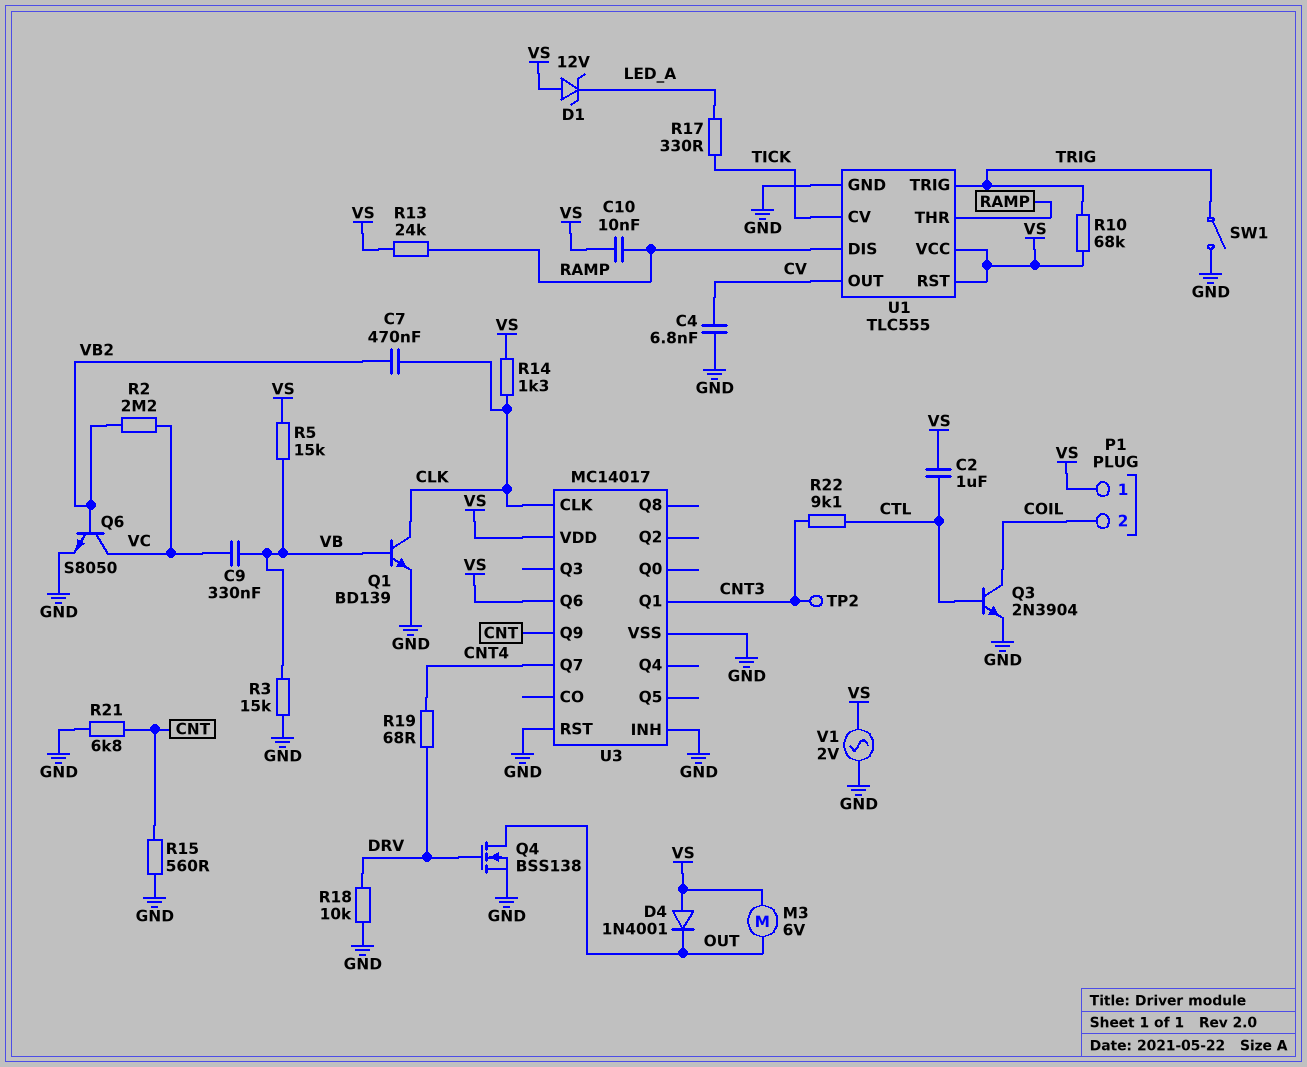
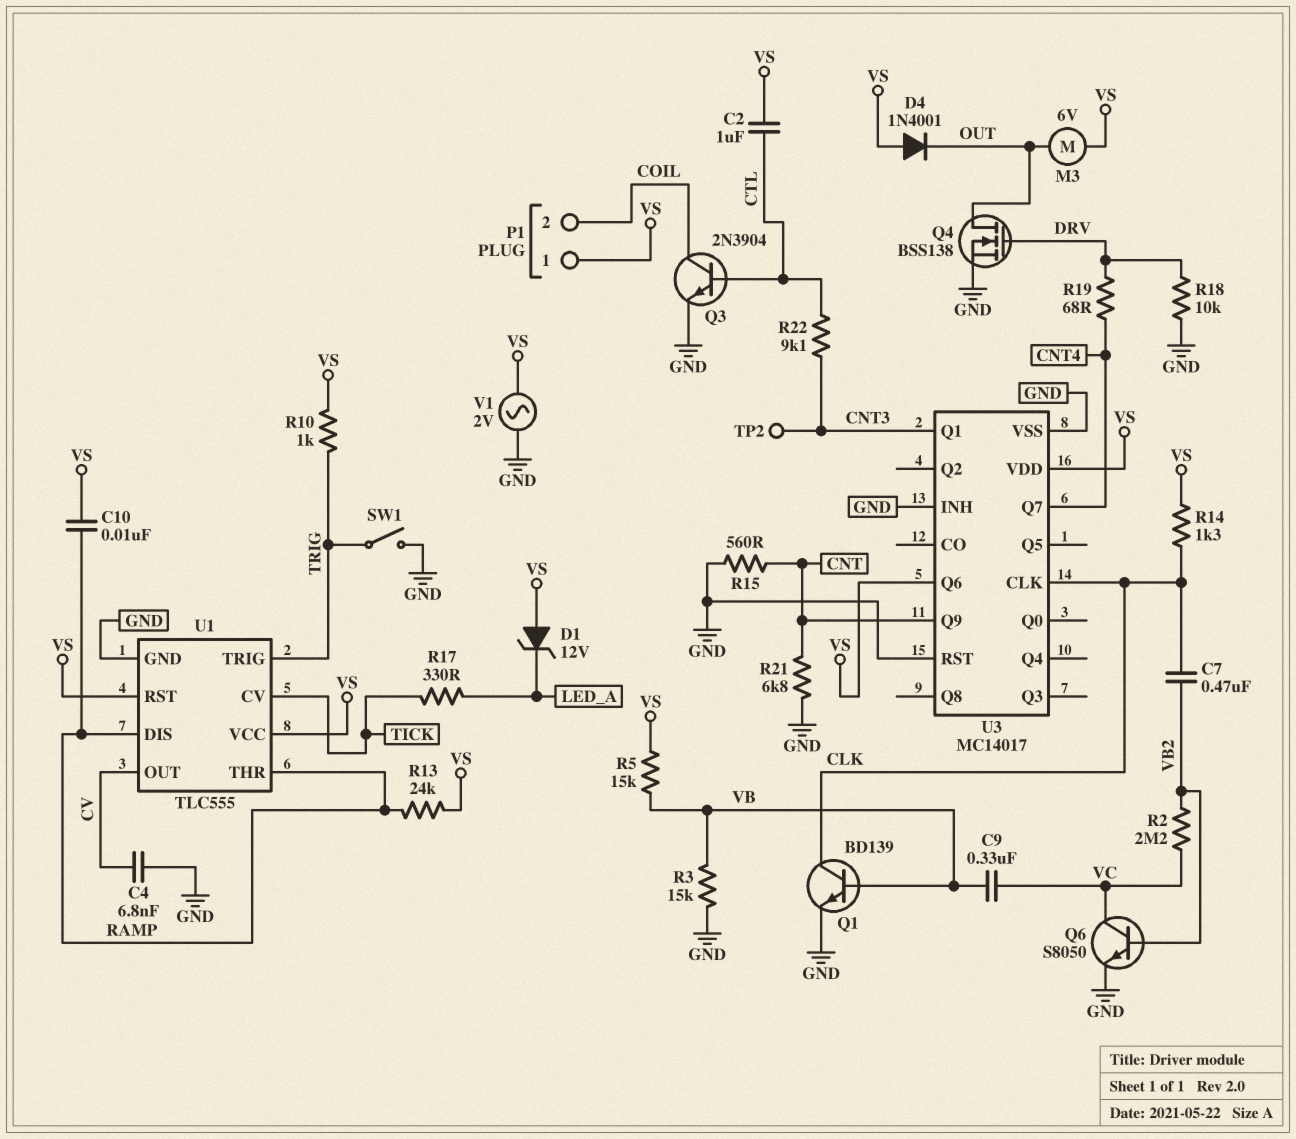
R10: 68k (TRIG, VS) -> 1k (TRIG, VS)

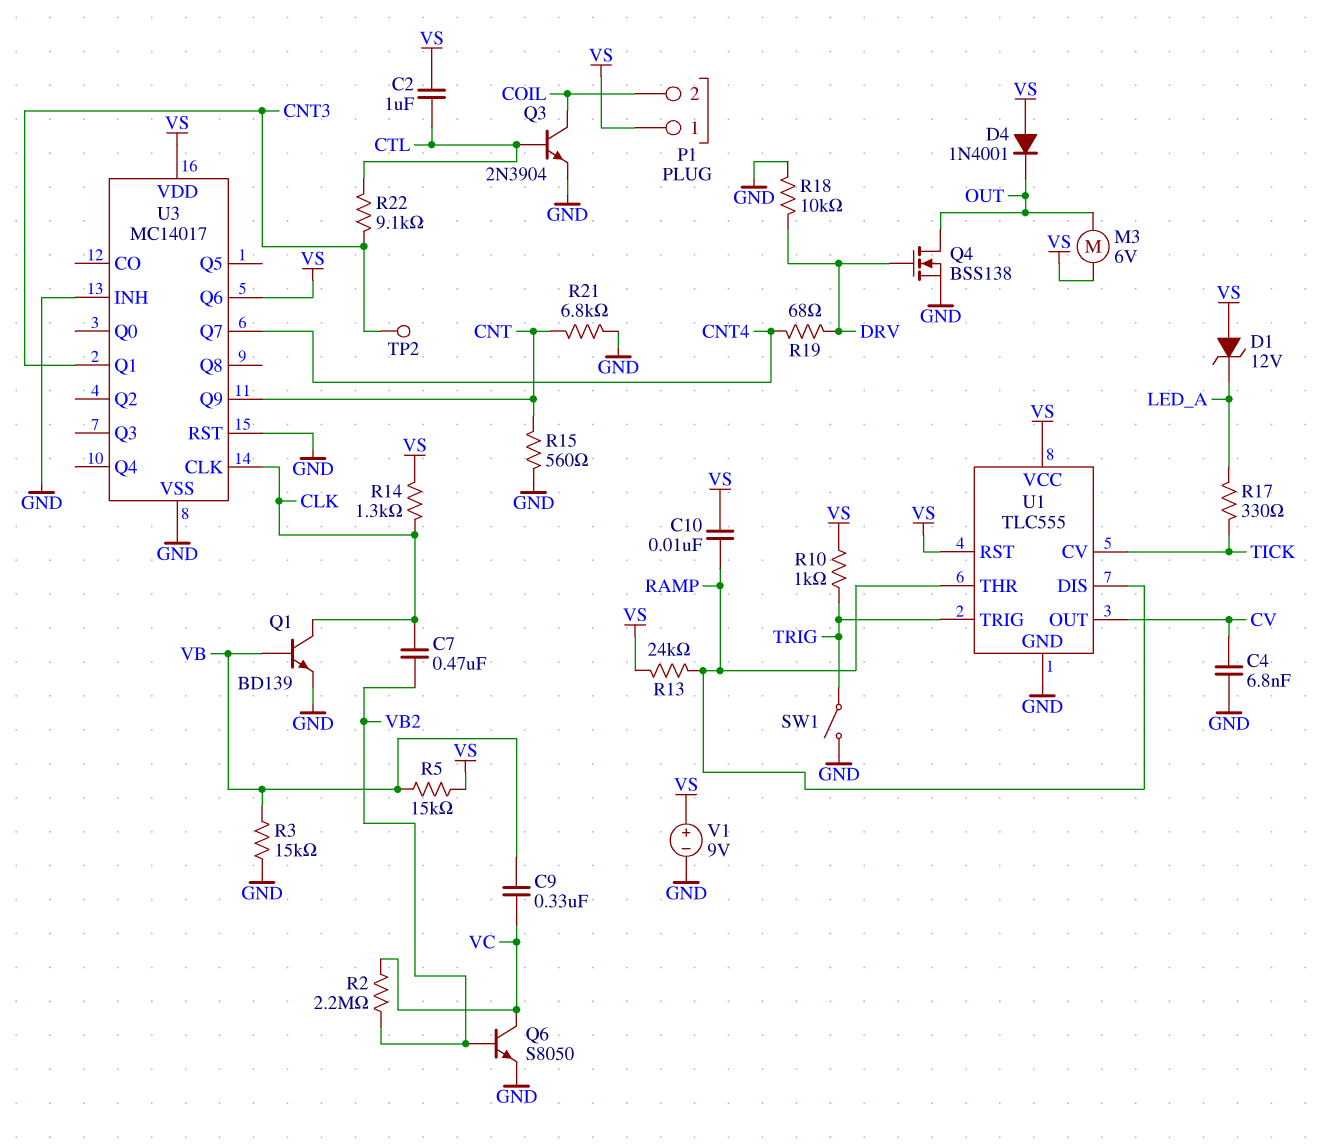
V1: AC 2V (GND, VS) -> 9V (plus VS, minus GND)

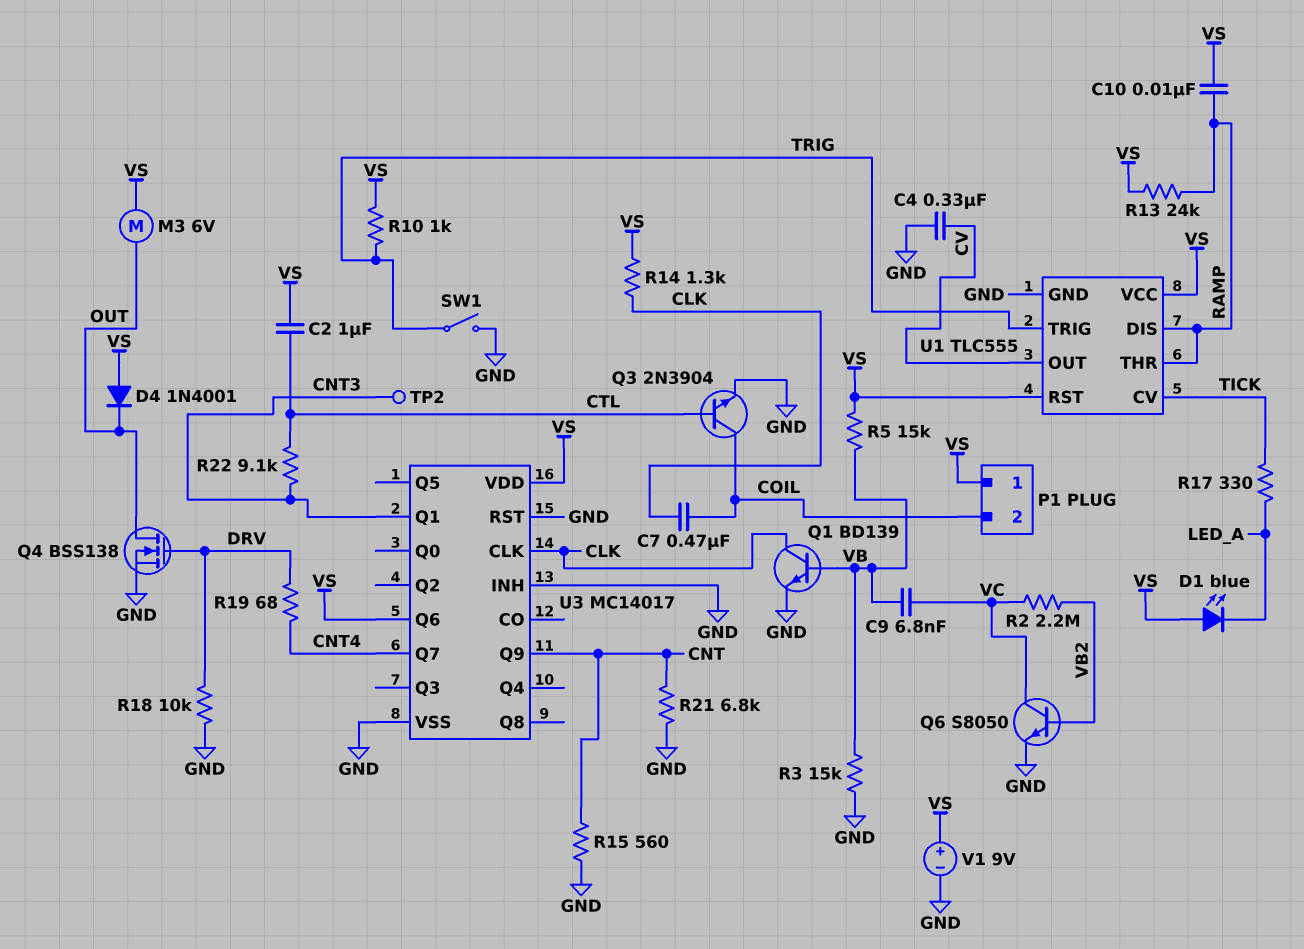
C4: 6.8nF (CV, GND) -> 330nF (CV, GND)
C7: 470nF (CLK, VB2) -> 470nF (CLK, COIL)
C9: 330nF (VB, VC) -> 6.8nF (VB, VC)
D1: zener 12V (A VS, K LED_A) -> LED blue (A VS, K LED_A)

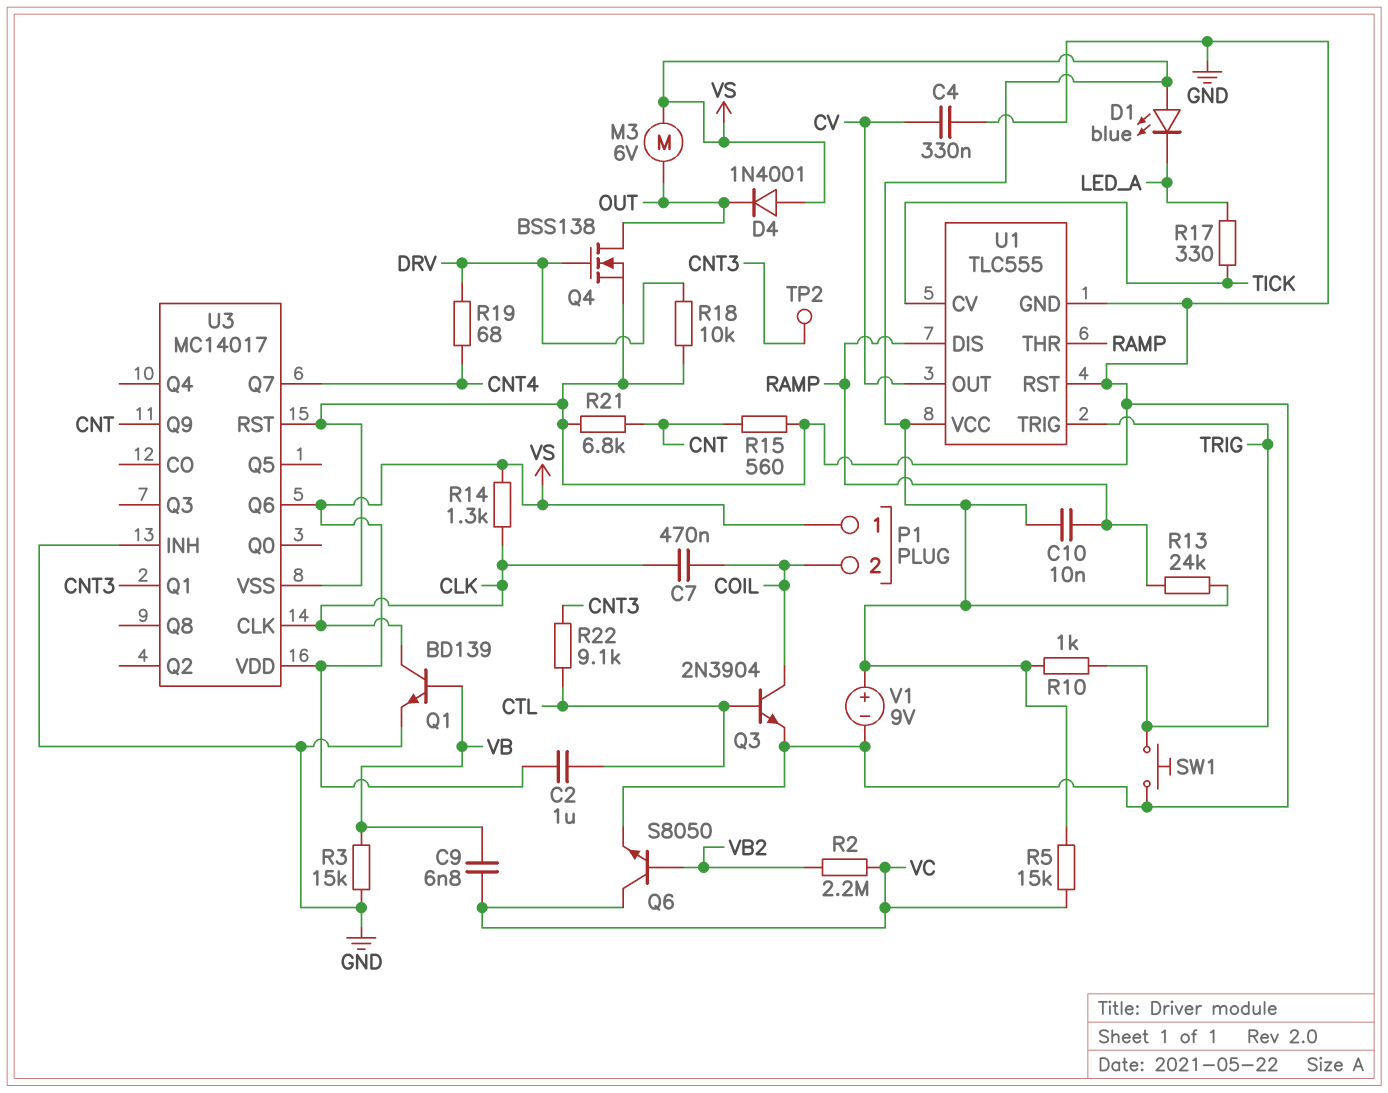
R5: 15k (VB, VS) -> 15k (VC, VS)
SW1: switch (GND, TRIG) -> button (GND, TRIG)
U1 pin RST: VS -> GND

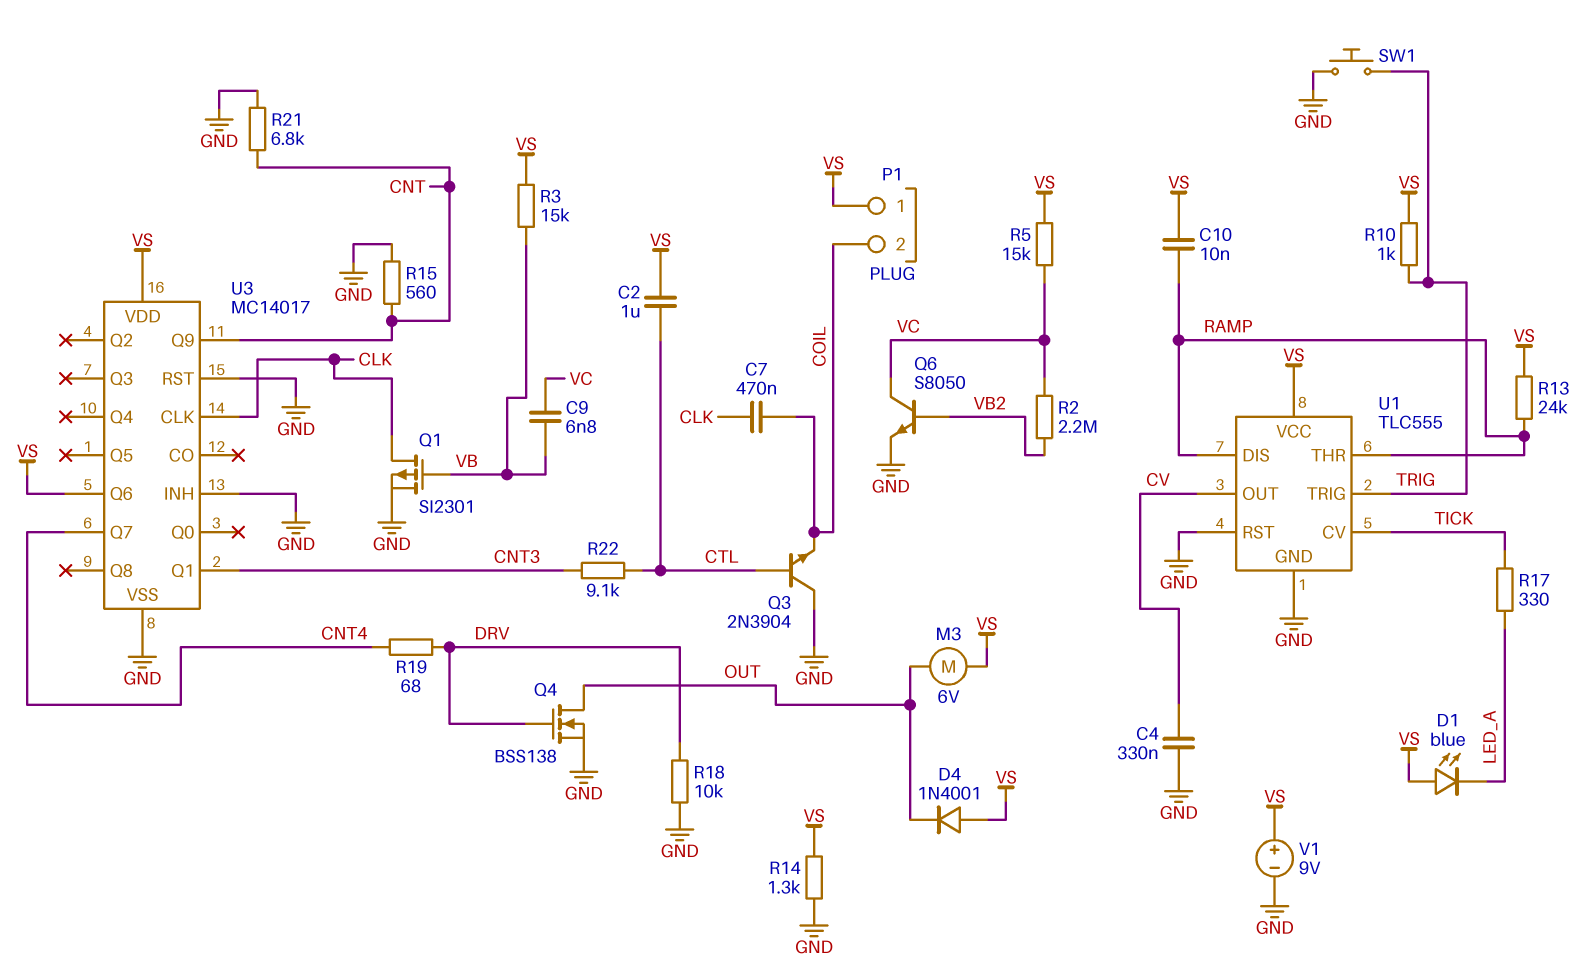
Q1: NPN BD139 (B VB, C CLK, E GND) -> PMOS SI2301 (G VB, D CLK, S GND)
Q3: NPN 2N3904 (B CTL, C COIL, E GND) -> NPN 2N3904 (B CTL, C GND, E COIL)
R3: 15k (GND, VB) -> 15k (VB, VS)
R14: 1.3k (CLK, VS) -> 1.3k (GND, VS)
TP2: test point (CNT3) -> none

